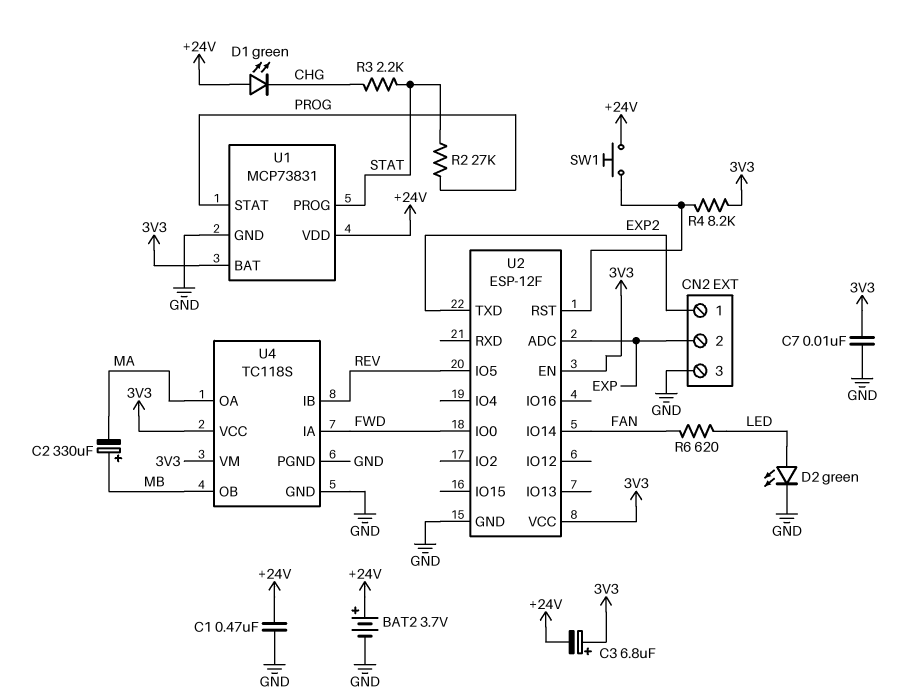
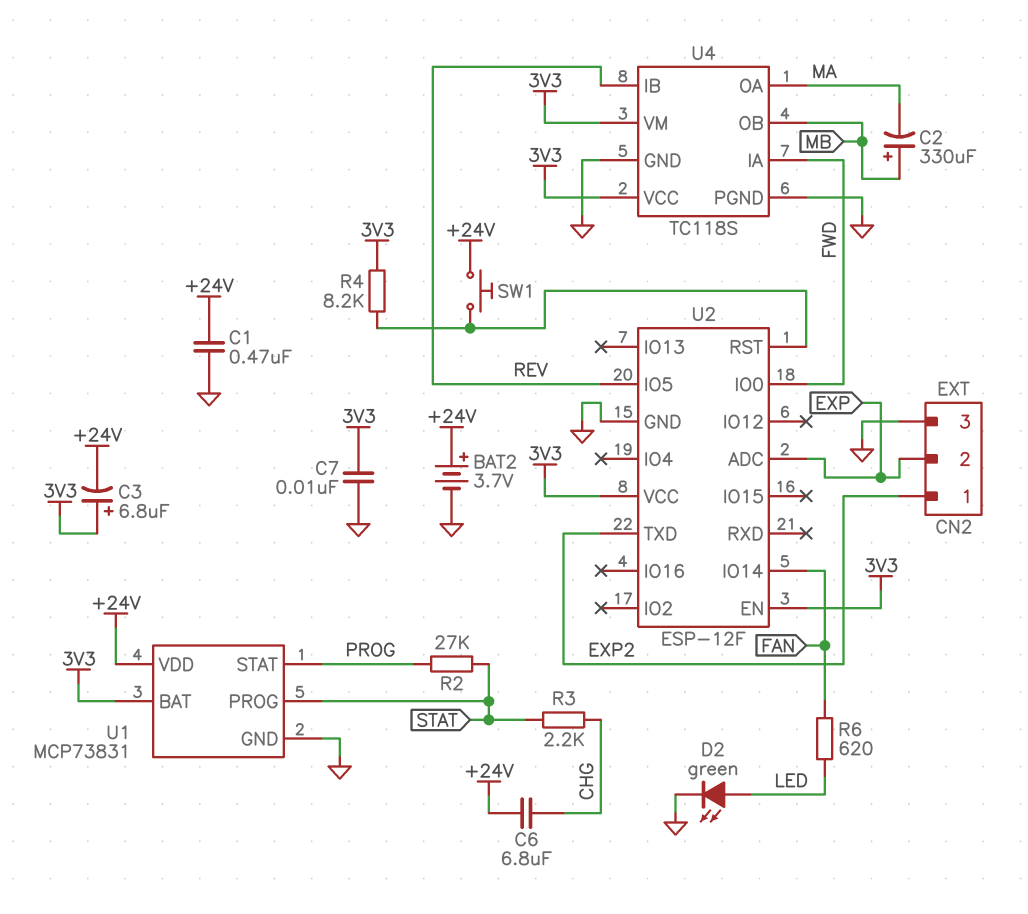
C6: none -> 6.8uF (+24V, CHG)
D1: LED green (A +24V, K CHG) -> none

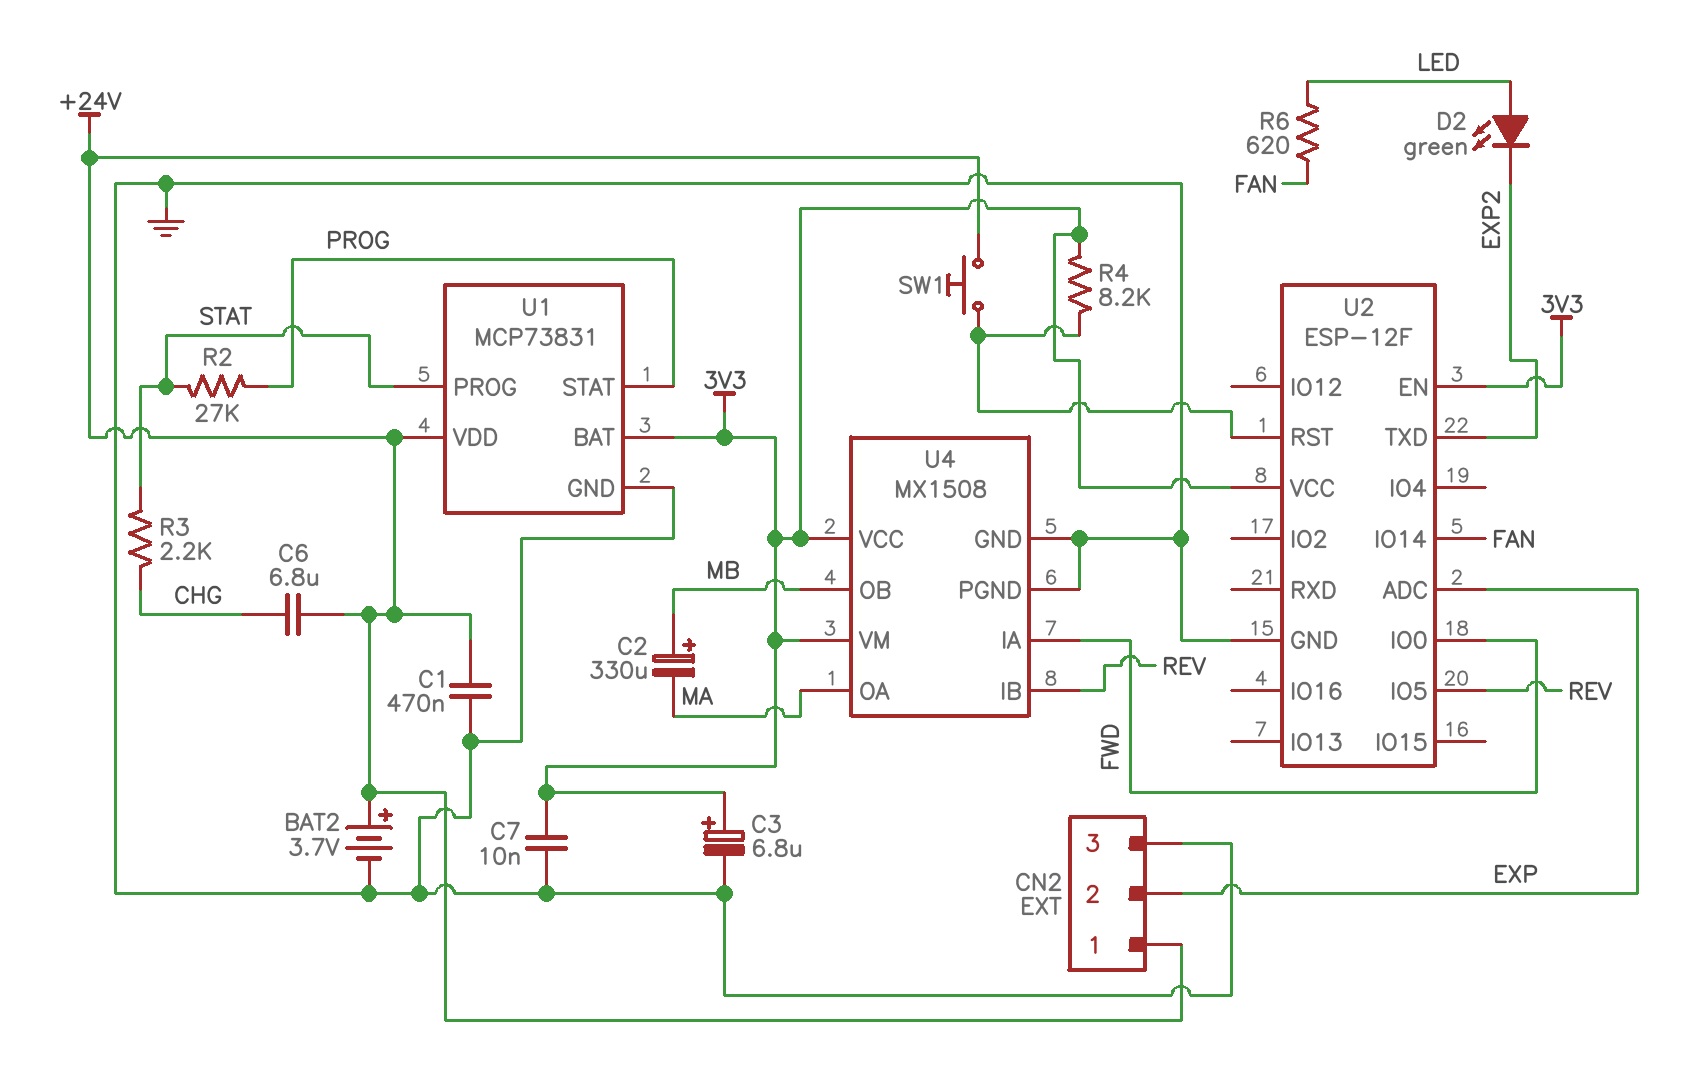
C3: 6.8uF (plus 3V3, minus +24V) -> 6.8uF (plus 3V3, minus GND)
CN2 pin 1: EXP2 -> +24V
D2: LED green (A LED, K GND) -> LED green (A LED, K EXP2)
U4: TC118S -> MX1508

